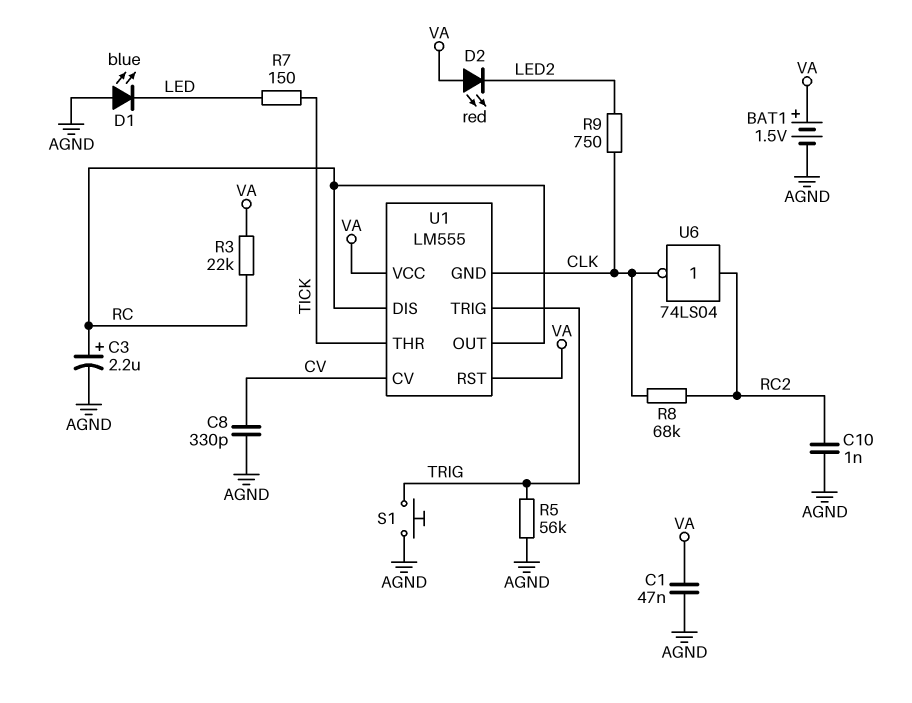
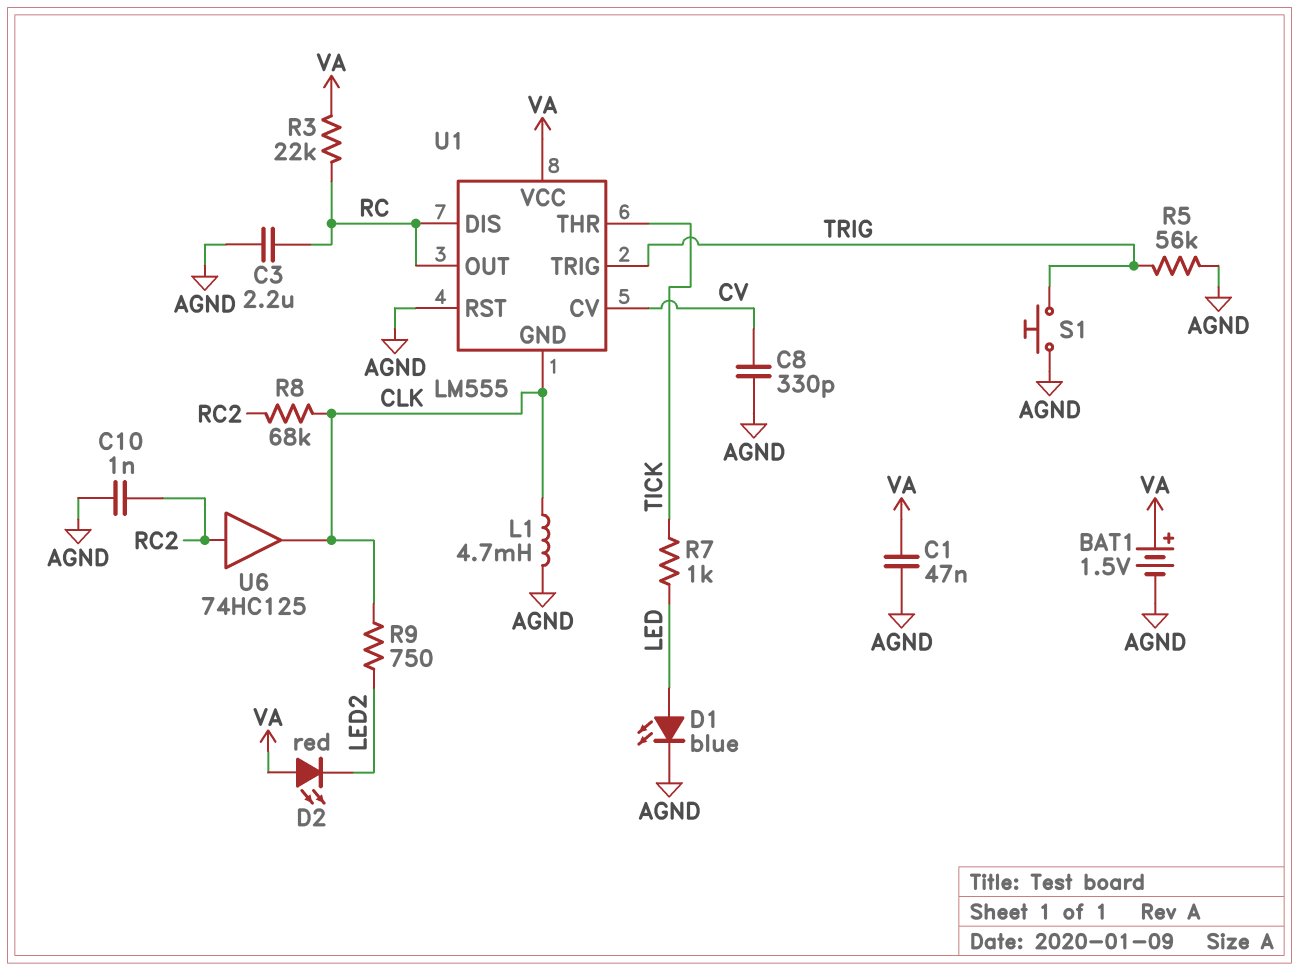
C3: 2.2uF (plus RC, minus AGND) -> 2.2uF (AGND, RC)
D1: LED blue (A AGND, K LED) -> LED blue (A LED, K AGND)
L1: none -> 4.7mH (AGND, CLK)
R7: 150 (LED, TICK) -> 1k (LED, TICK)
U1 pin RST: VA -> AGND
U6: NOT 74LS04 (in RC2, out CLK) -> buffer 74HC125 (in RC2, out CLK)

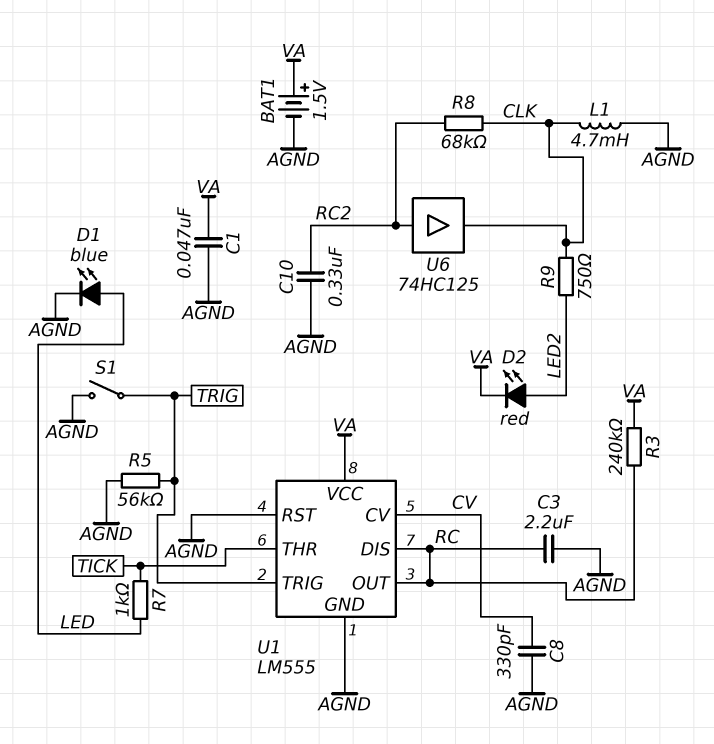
C10: 1nF (AGND, RC2) -> 330nF (AGND, RC2)
D2: LED red (A VA, K LED2) -> LED red (A LED2, K VA)
R3: 22k (RC, VA) -> 240k (RC, VA)
S1: button (AGND, TRIG) -> switch (AGND, TRIG)
U1 pin GND: CLK -> AGND

